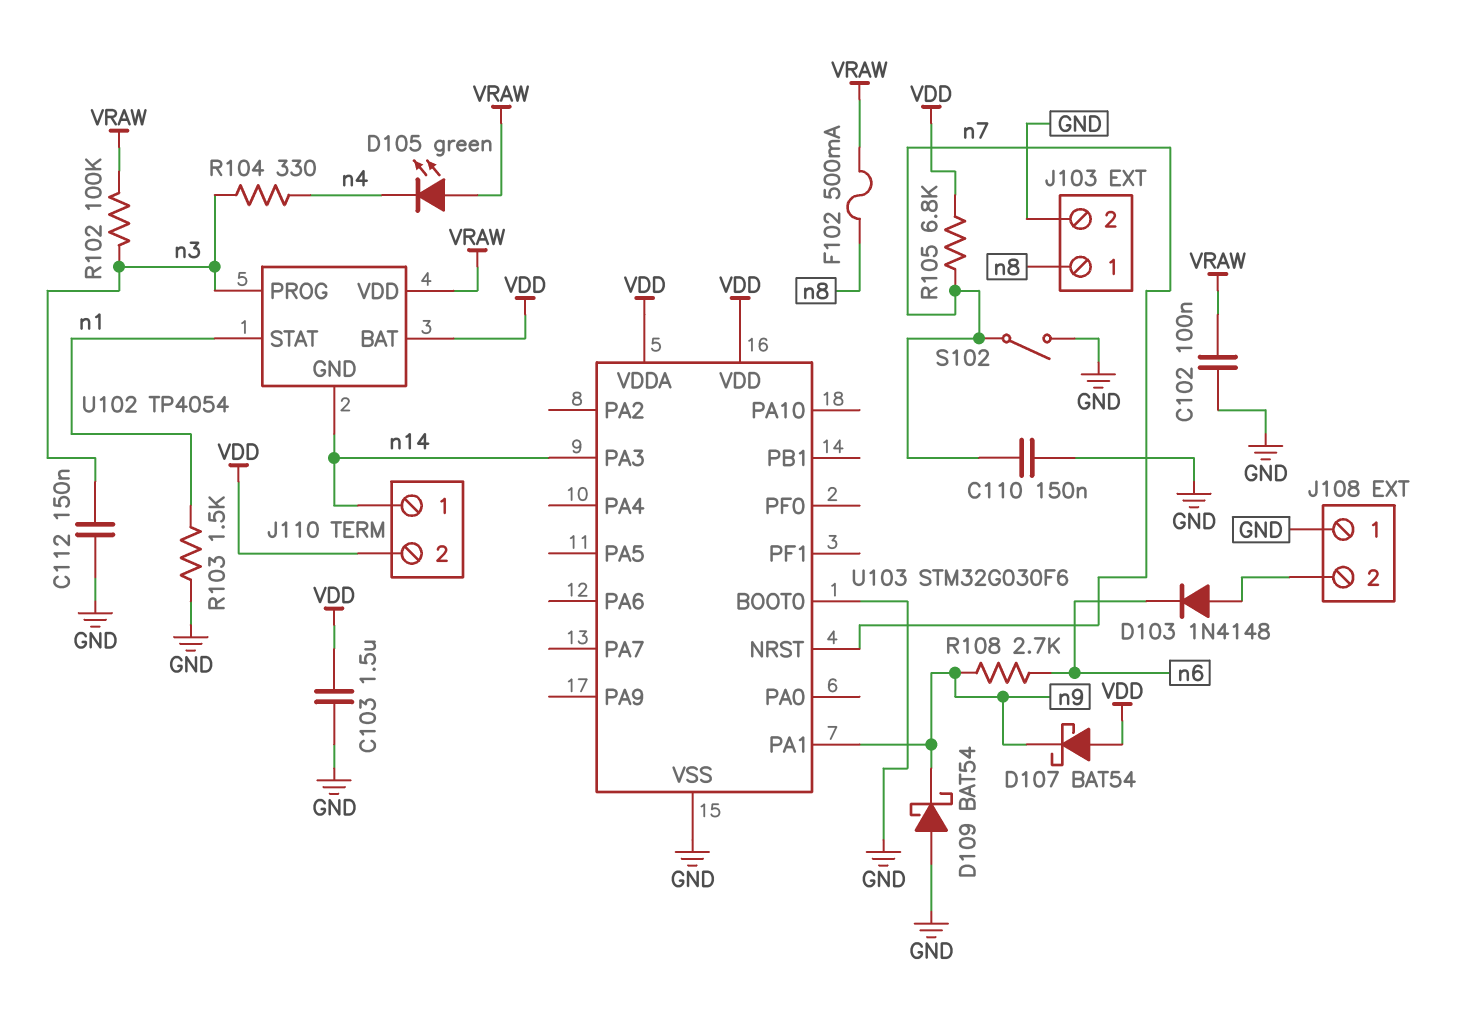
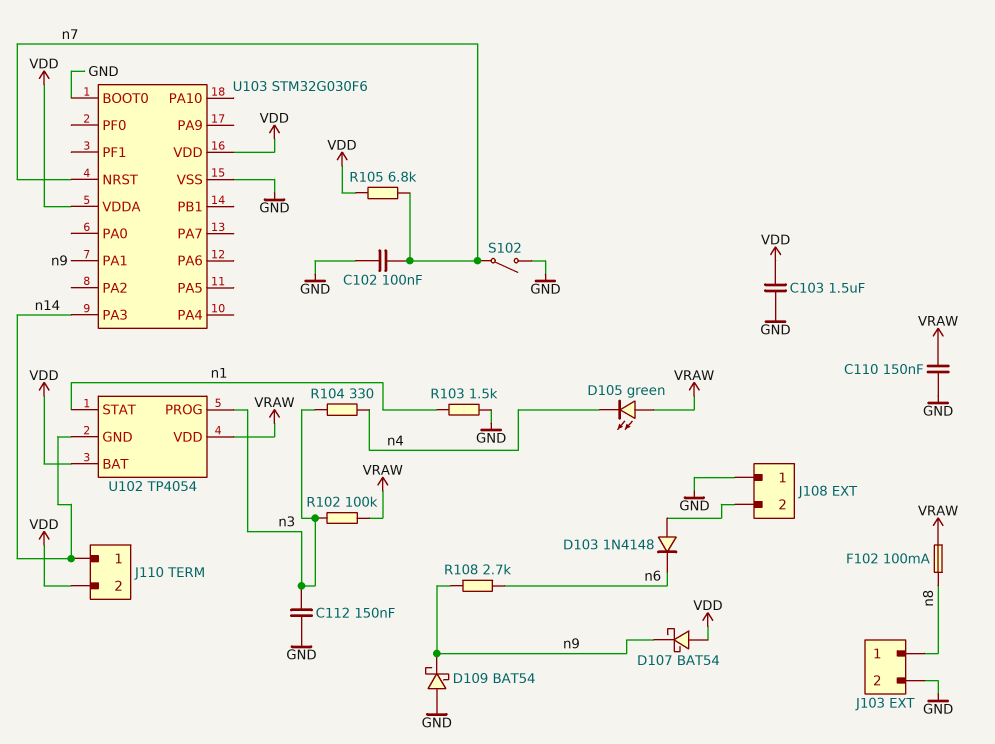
C102: 100nF (GND, VRAW) -> 100nF (GND, n7)
C110: 150nF (GND, n7) -> 150nF (GND, VRAW)
F102: 500mA (VRAW, n8) -> 100mA (VRAW, n8)

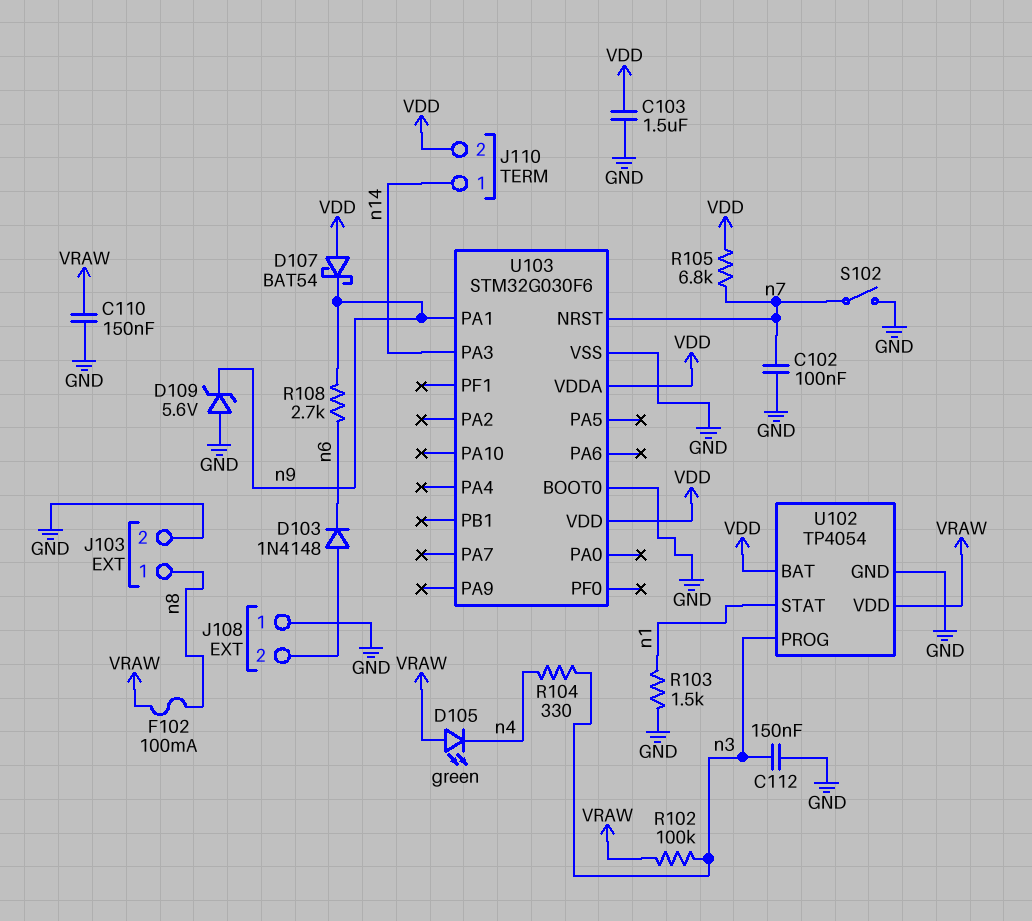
D109: schottky BAT54 (A GND, K n9) -> zener 5.6V (A GND, K n9)
U102 pin GND: n14 -> GND

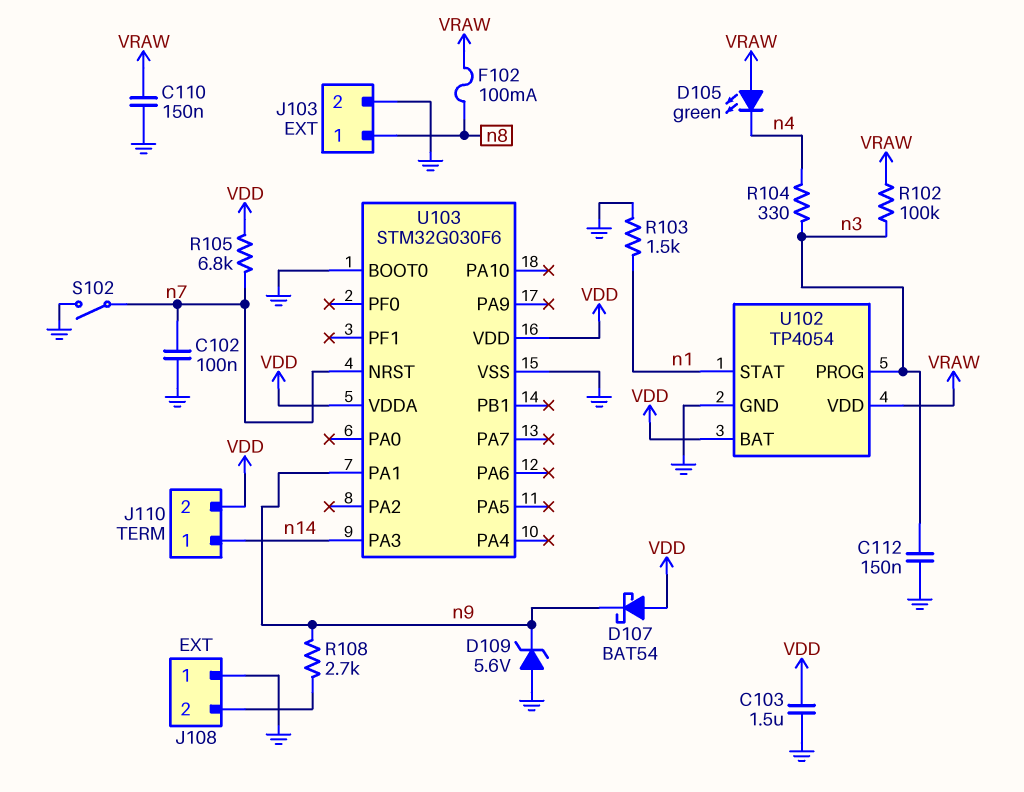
D103: diode 1N4148 (A J108/2, K n6) -> none
R108: 2.7k (n6, n9) -> 2.7k (J108/2, n9)

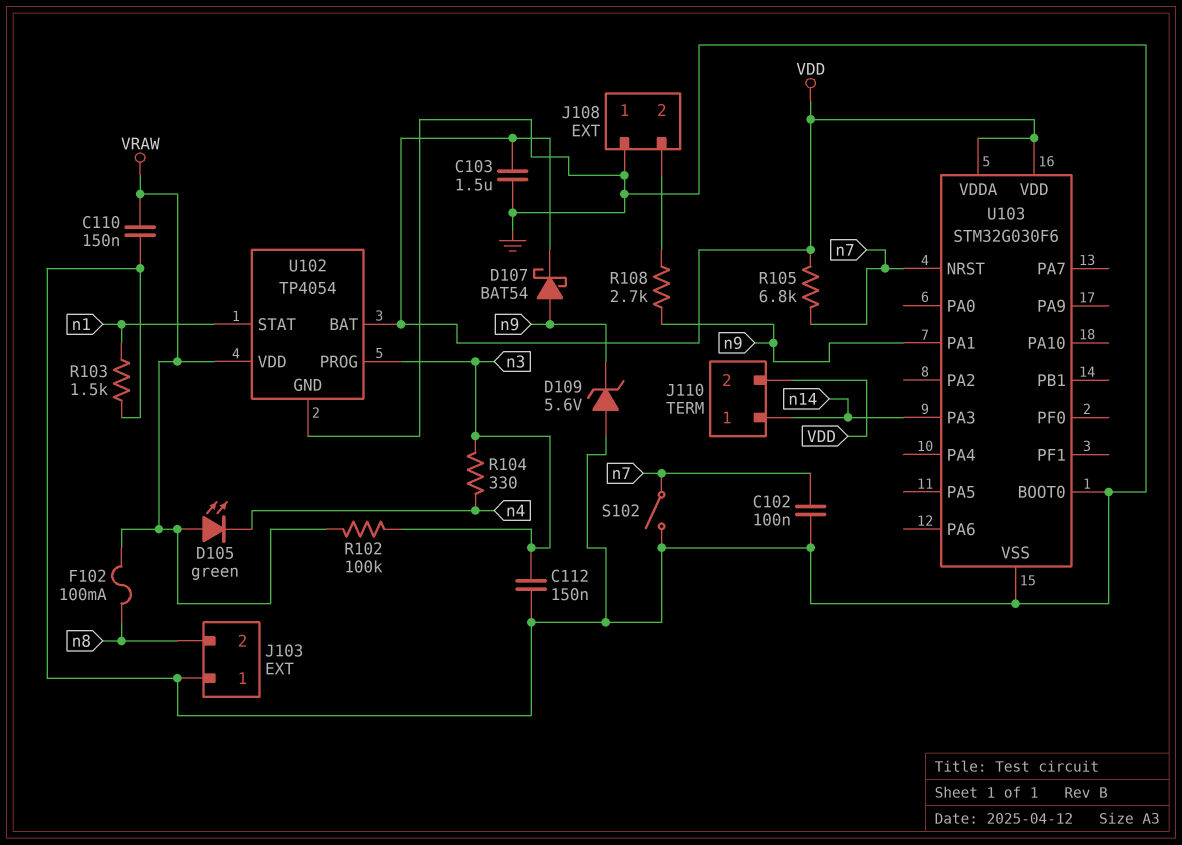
D107: schottky BAT54 (A VDD, K n9) -> schottky BAT54 (A n9, K VDD)
J103 pin 1: n8 -> GND
J103 pin 2: GND -> n8

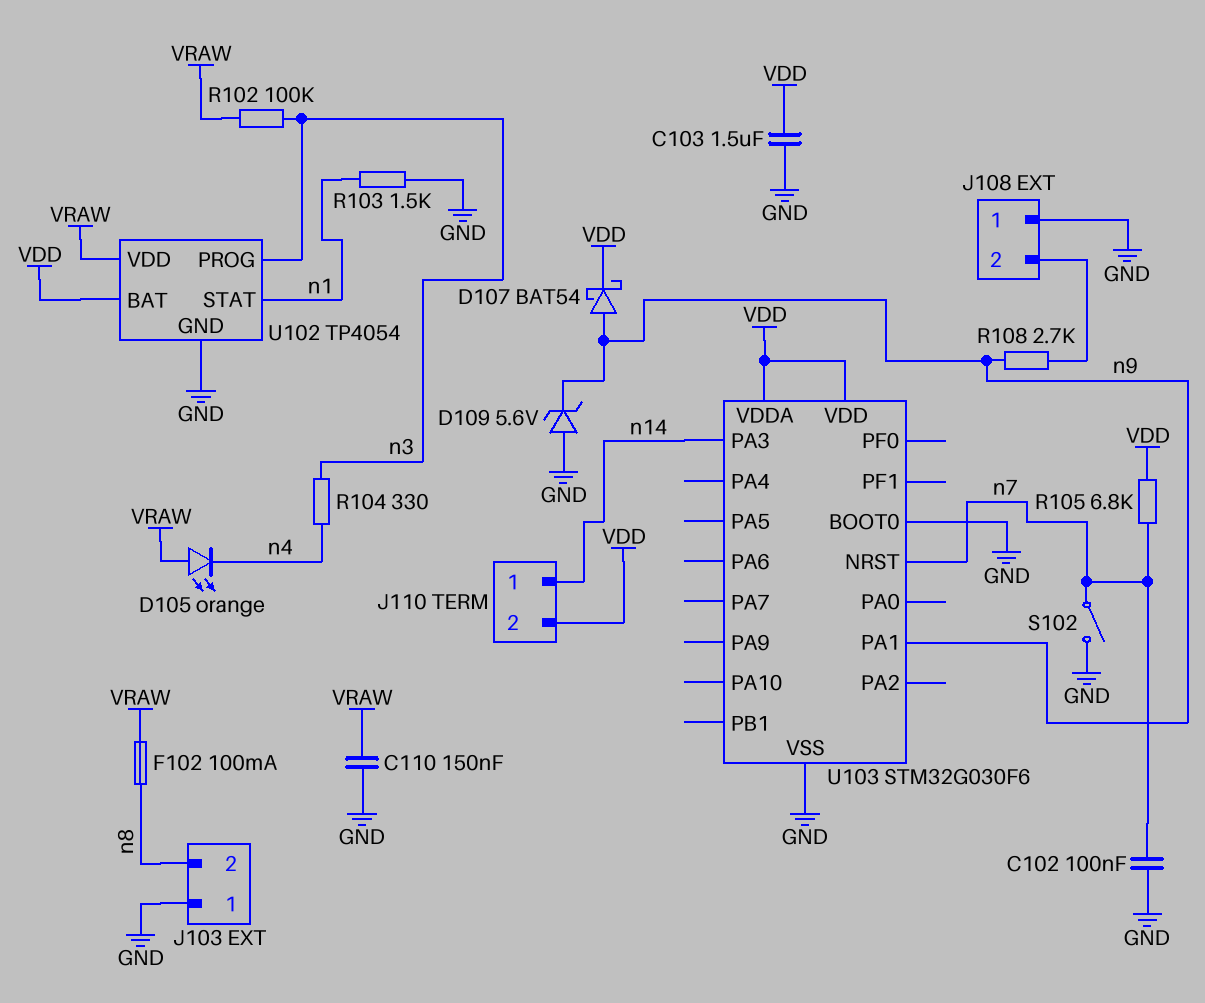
C112: 150nF (GND, n3) -> none
D105: LED green (A VRAW, K n4) -> LED orange (A VRAW, K n4)

